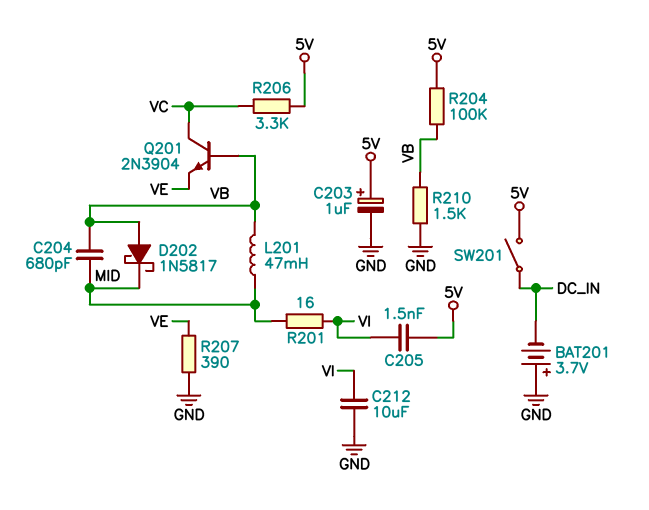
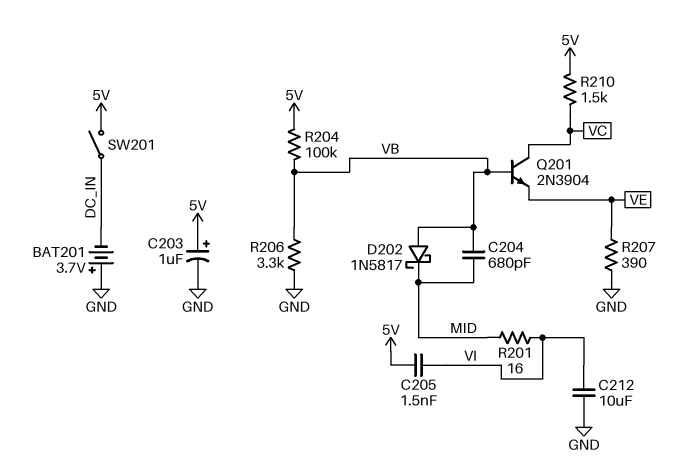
L201: 47mH (MID, VB) -> none
R206: 3.3k (5V, VC) -> 3.3k (GND, VB)
R210: 1.5k (GND, VB) -> 1.5k (5V, VC)

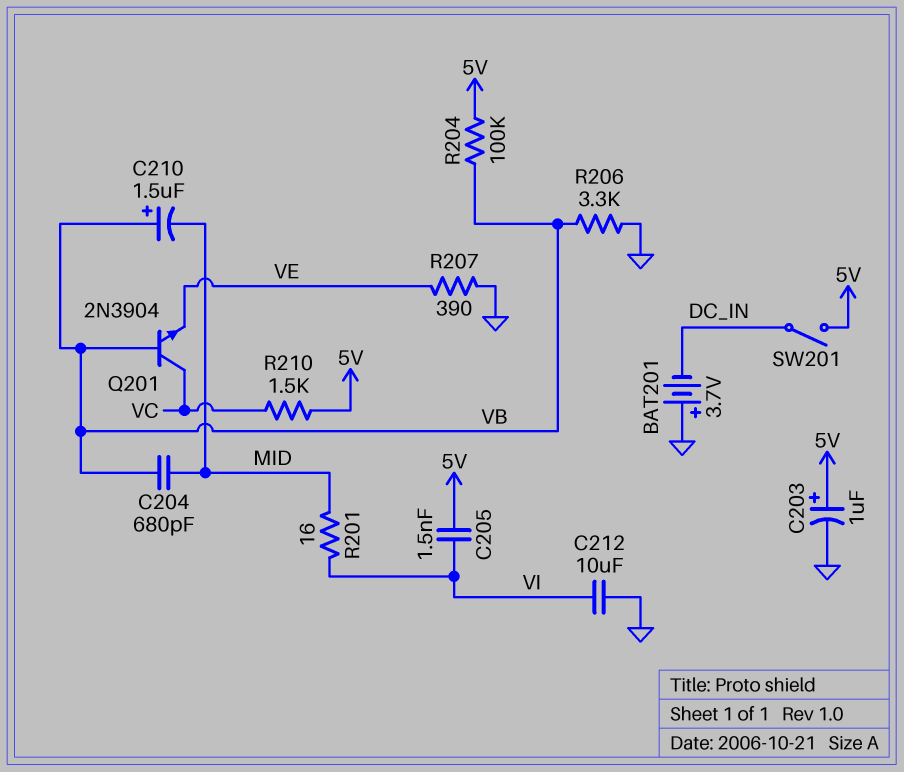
C210: none -> 1.5uF (plus VB, minus MID)
D202: schottky 1N5817 (A VB, K MID) -> none

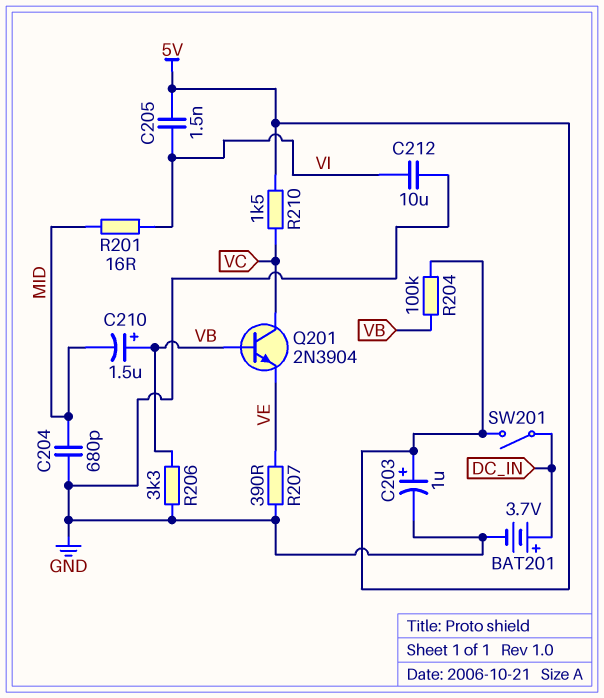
BAT201: 3.7V (plus GND, minus DC_IN) -> 3.7V (plus DC_IN, minus GND)
C204: 680pF (MID, VB) -> 680pF (GND, MID)

